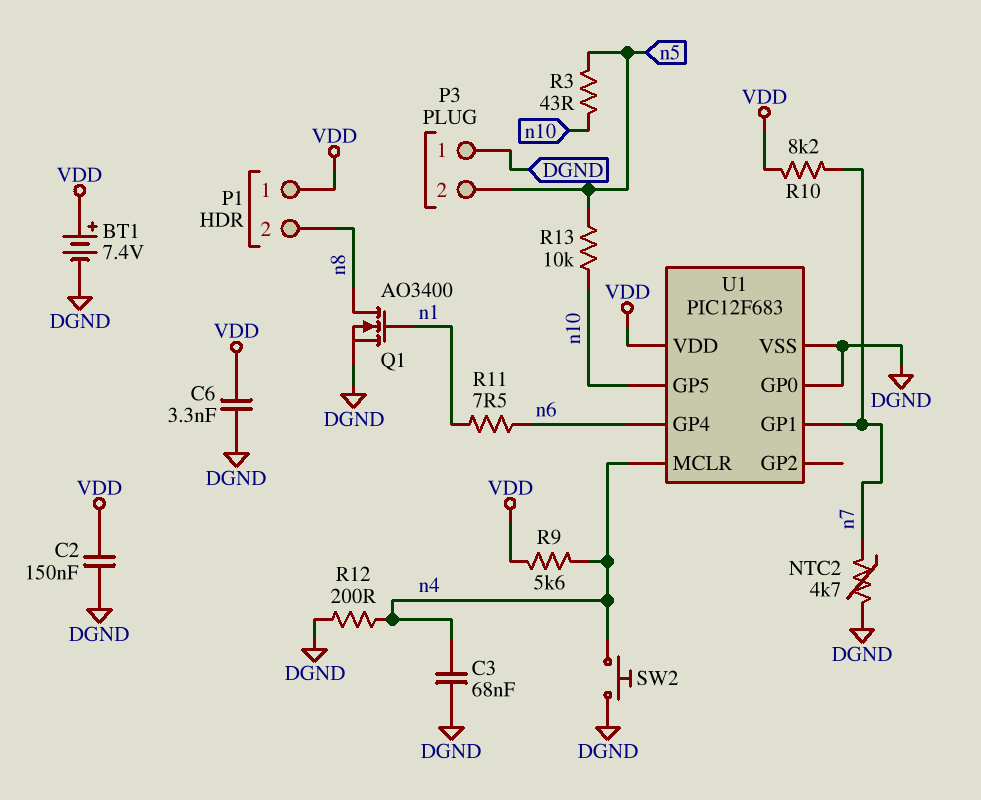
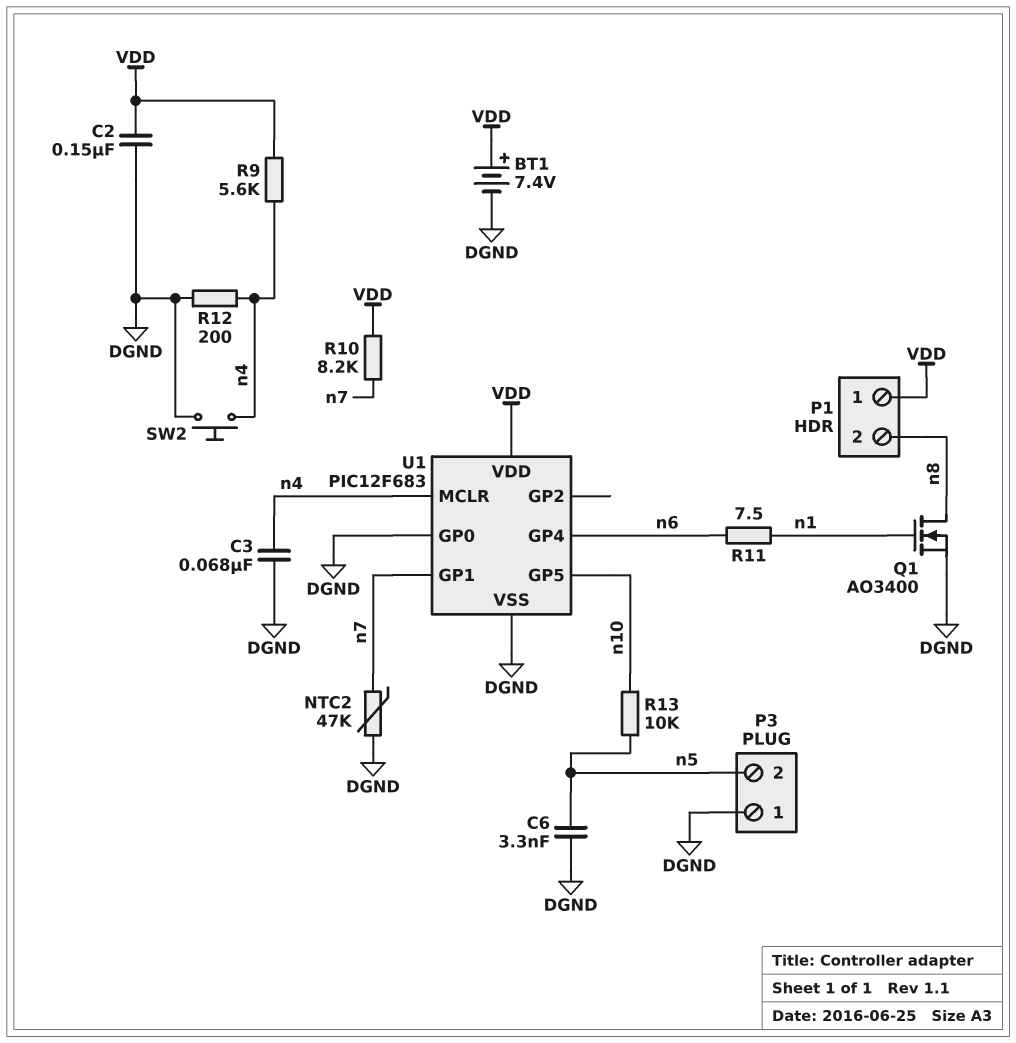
C6: 3.3nF (DGND, VDD) -> 3.3nF (DGND, n5)
NTC2: 4.7k (DGND, n7) -> 47k (DGND, n7)
R3: 43 (n5, n10) -> none

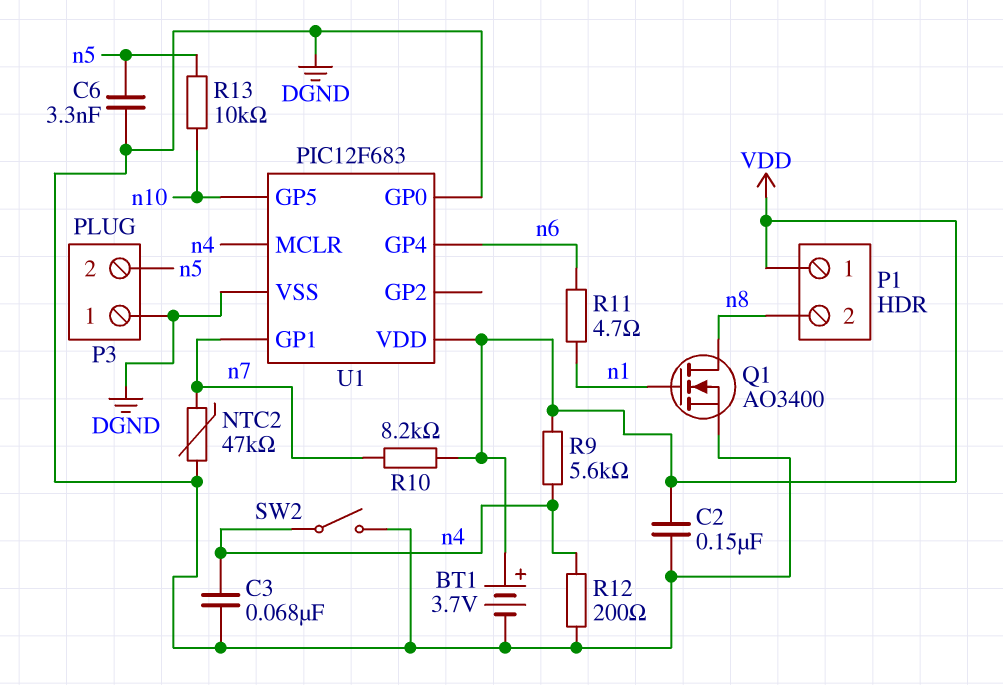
BT1: 7.4V (plus VDD, minus DGND) -> 3.7V (plus VDD, minus DGND)
R11: 7.5 (n1, n6) -> 4.7 (n1, n6)
SW2: button (DGND, n4) -> switch (DGND, n4)

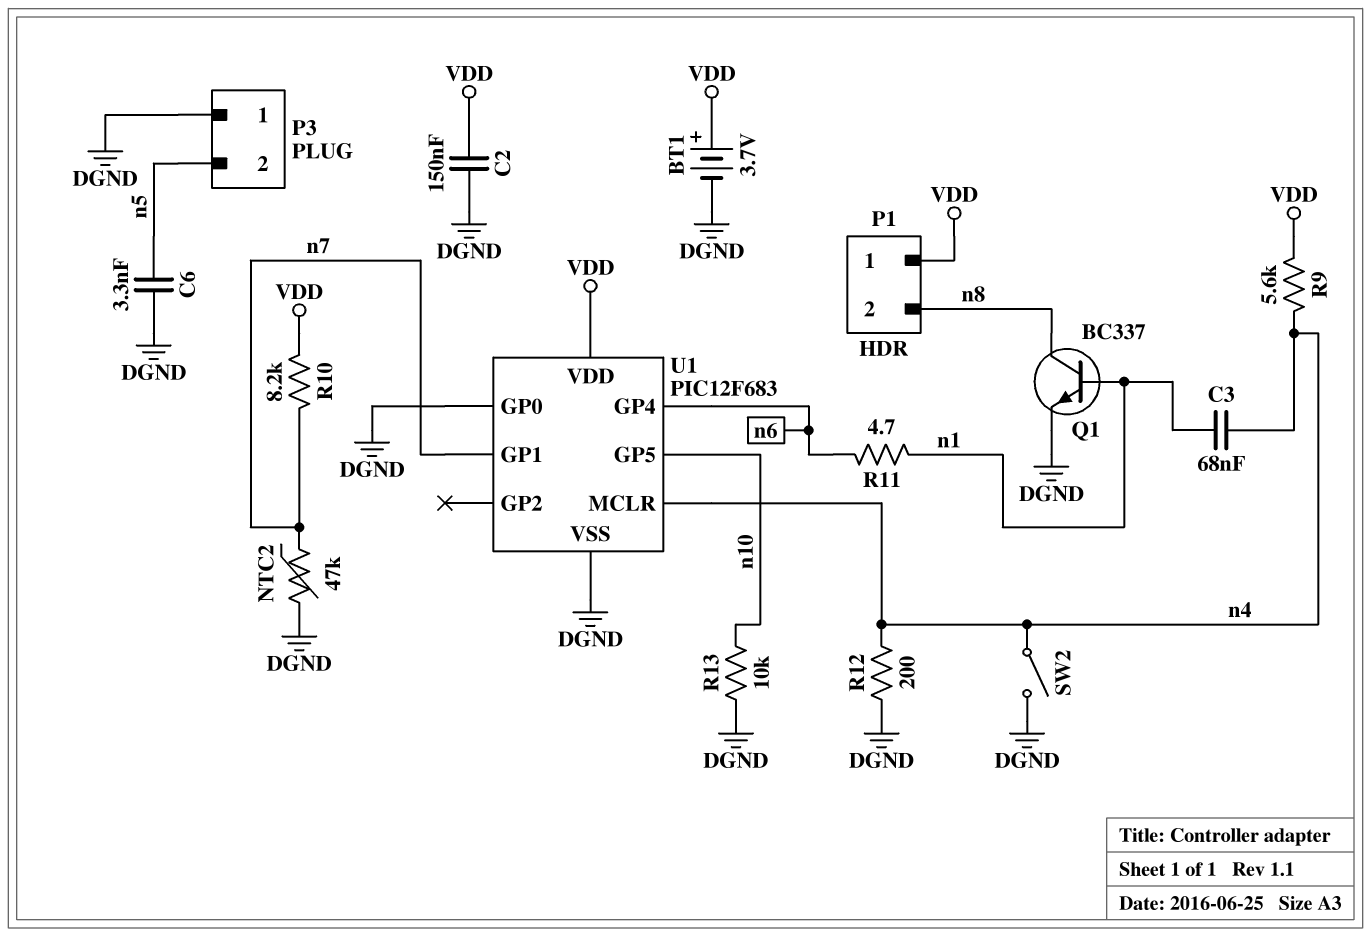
C3: 68nF (DGND, n4) -> 68nF (n1, n4)
Q1: NMOS AO3400 (G n1, D n8, S DGND) -> NPN BC337 (B n1, C n8, E DGND)
R13: 10k (n5, n10) -> 10k (DGND, n10)

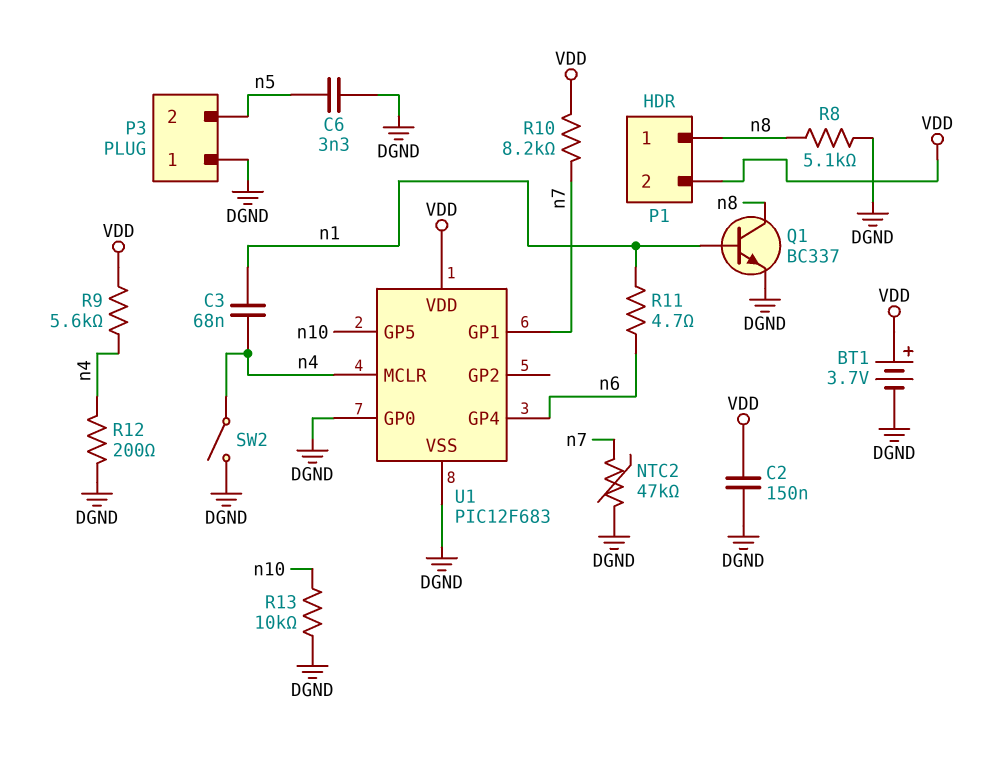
P1 pin 1: VDD -> n8
P1 pin 2: n8 -> VDD
R8: none -> 5.1k (DGND, n8)

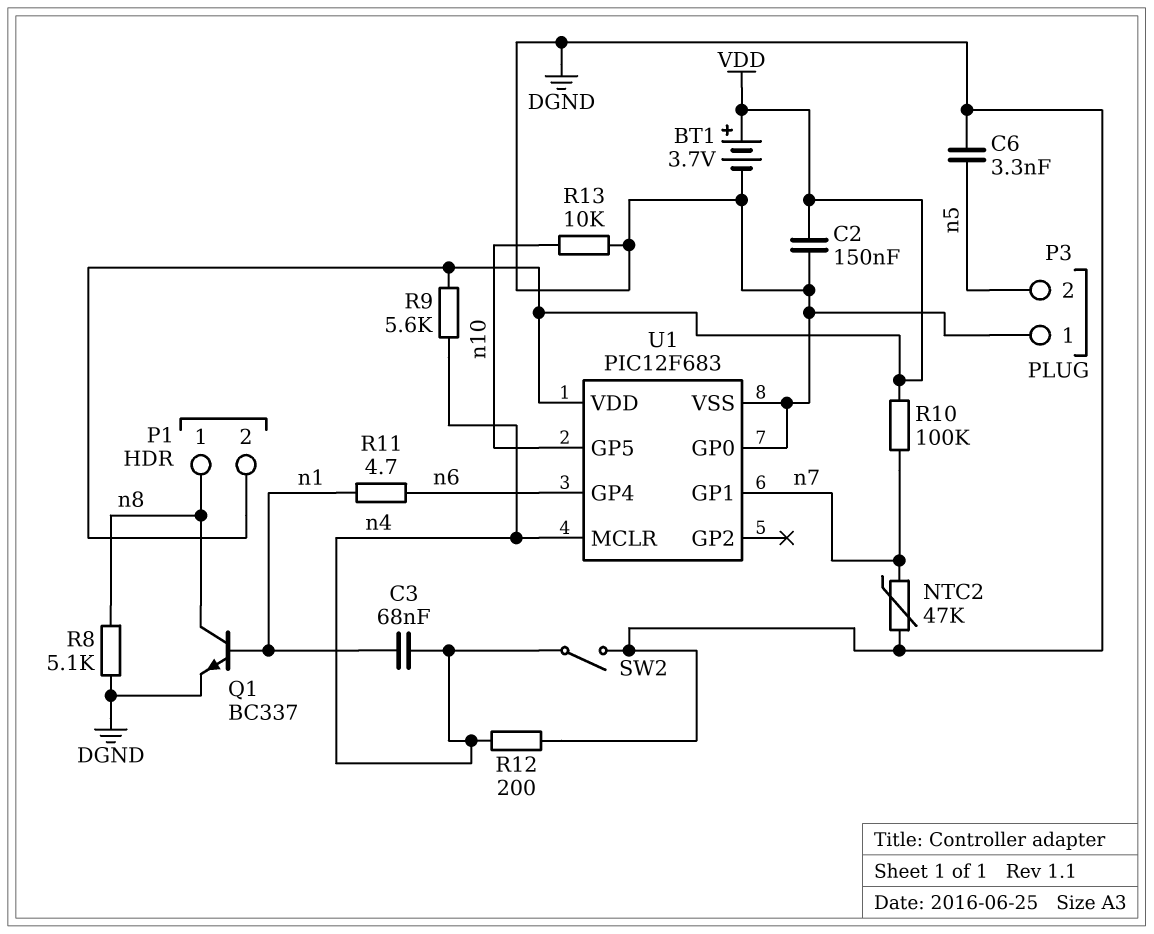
R10: 8.2k (VDD, n7) -> 100k (VDD, n7)

